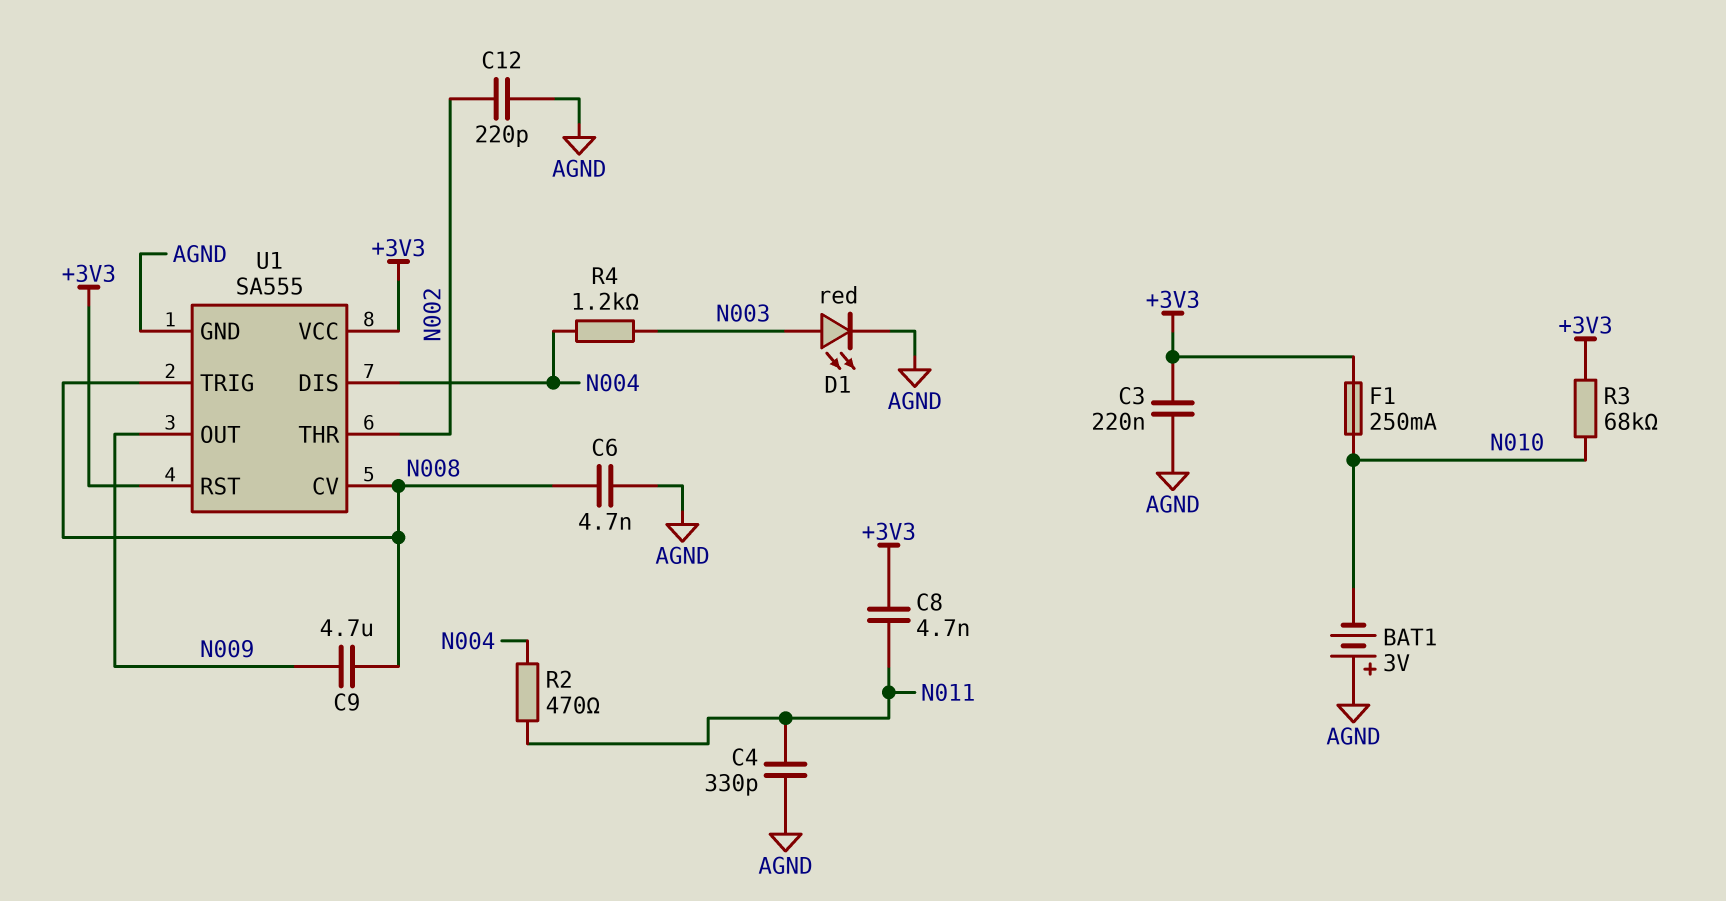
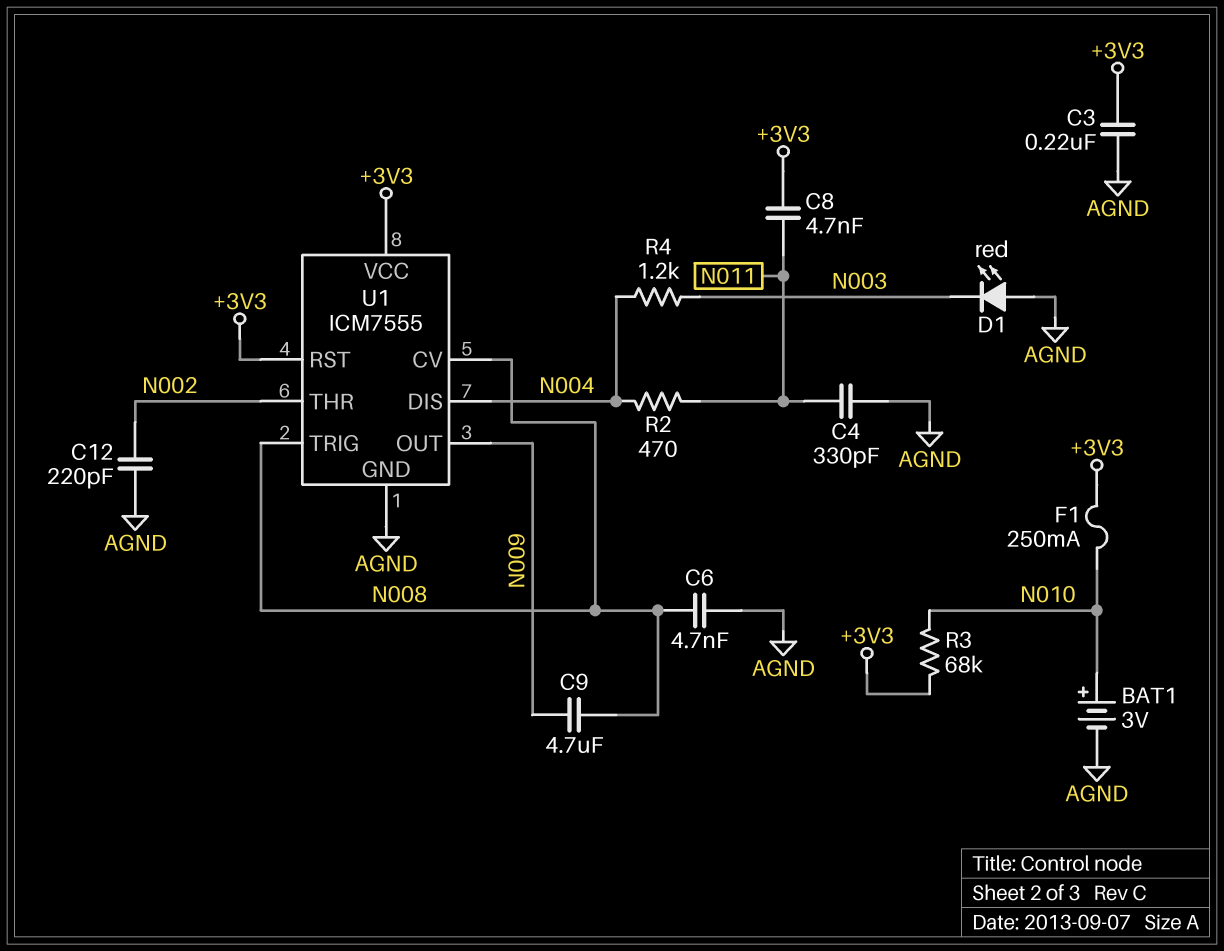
BAT1: 3V (plus AGND, minus N010) -> 3V (plus N010, minus AGND)
D1: LED red (A N003, K AGND) -> LED red (A AGND, K N003)
U1: SA555 -> ICM7555

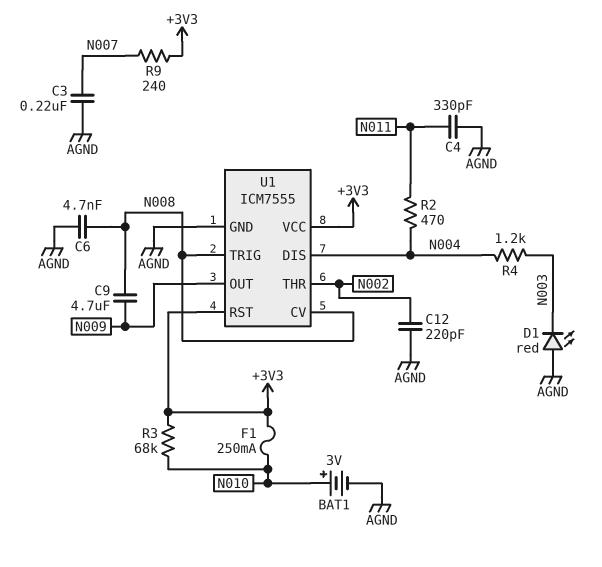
C3: 220nF (+3V3, AGND) -> 220nF (AGND, N007)
C8: 4.7nF (+3V3, N011) -> none
R9: none -> 240 (+3V3, N007)

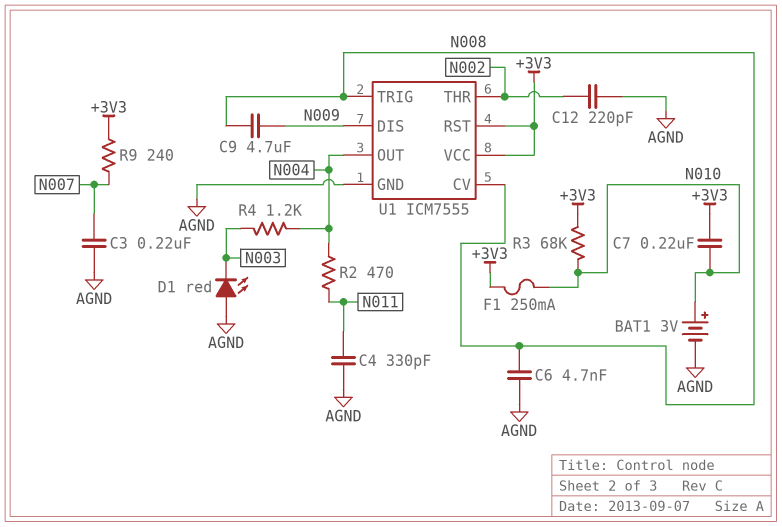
C7: none -> 220nF (+3V3, N010)
U1 pin DIS: N004 -> N009
U1 pin OUT: N009 -> N004

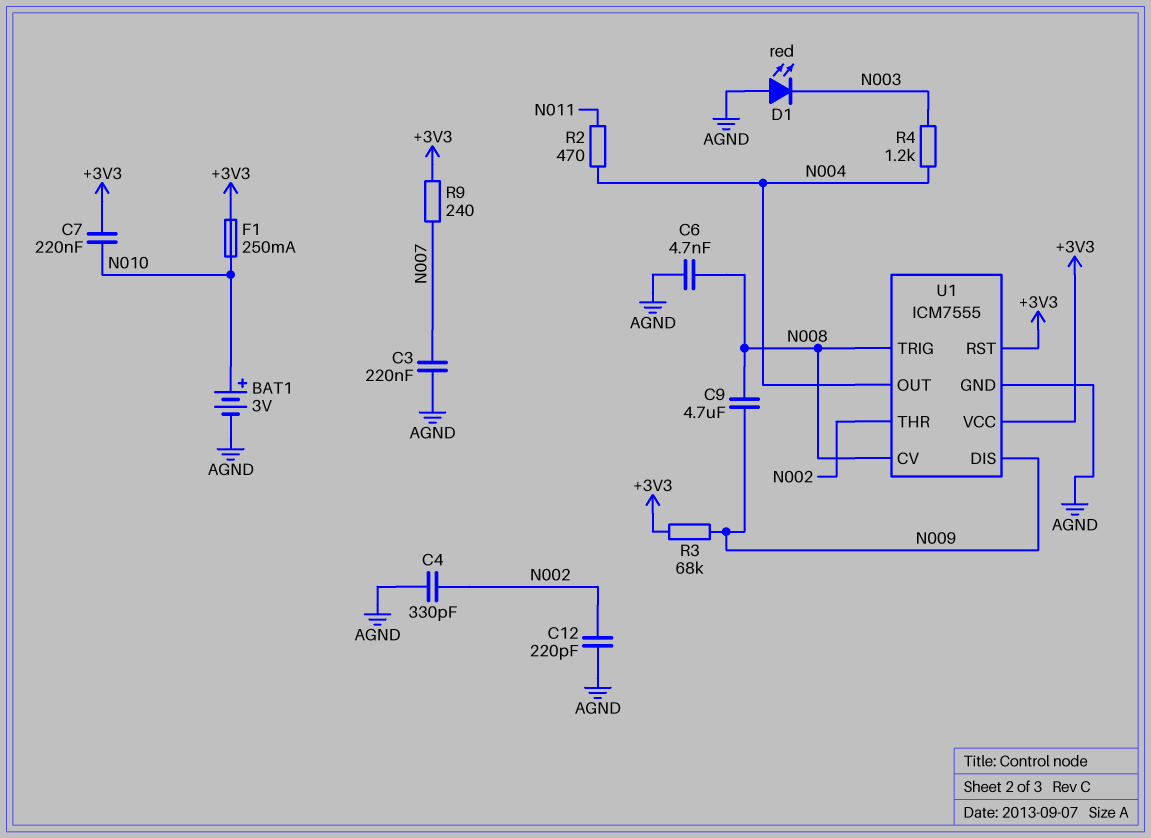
C4: 330pF (AGND, N011) -> 330pF (AGND, N002)
R3: 68k (+3V3, N010) -> 68k (+3V3, N009)

